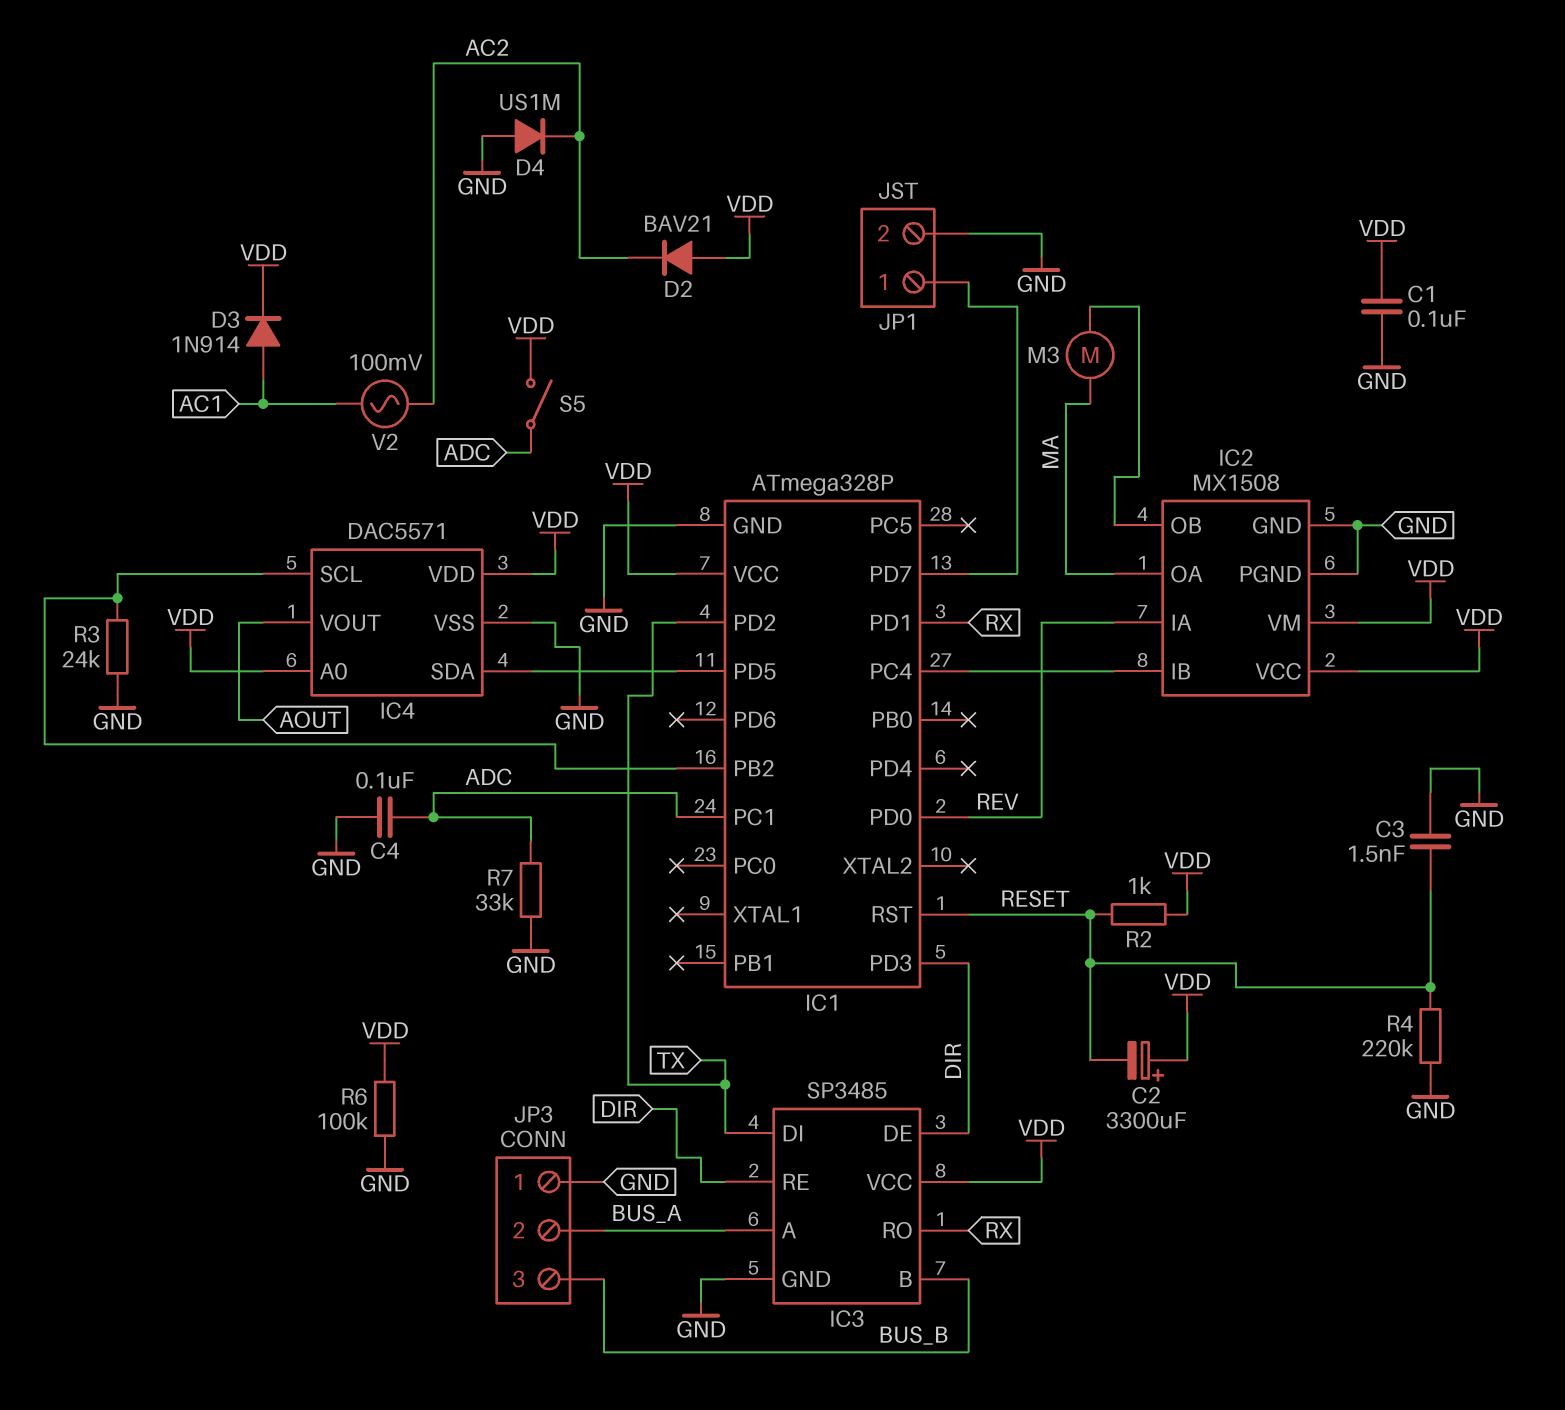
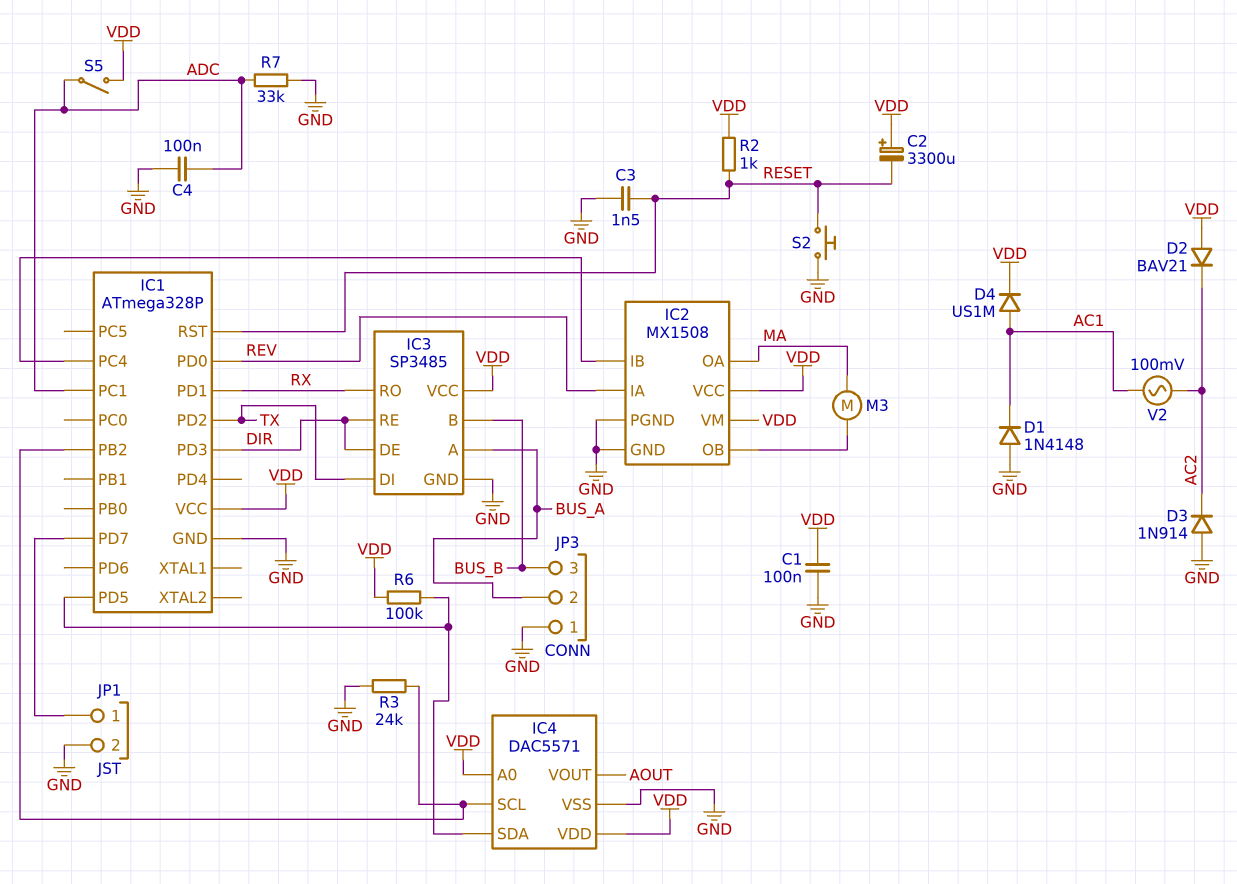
D1: none -> diode 1N4148 (A GND, K AC1)
D3: diode 1N914 (A AC1, K VDD) -> diode 1N914 (A GND, K AC2)
D4: diode US1M (A GND, K AC2) -> diode US1M (A AC1, K VDD)
R4: 220k (GND, RESET) -> none
R6: 100k (GND, VDD) -> 100k (IC1/PD5, VDD)
S2: none -> button (GND, RESET)

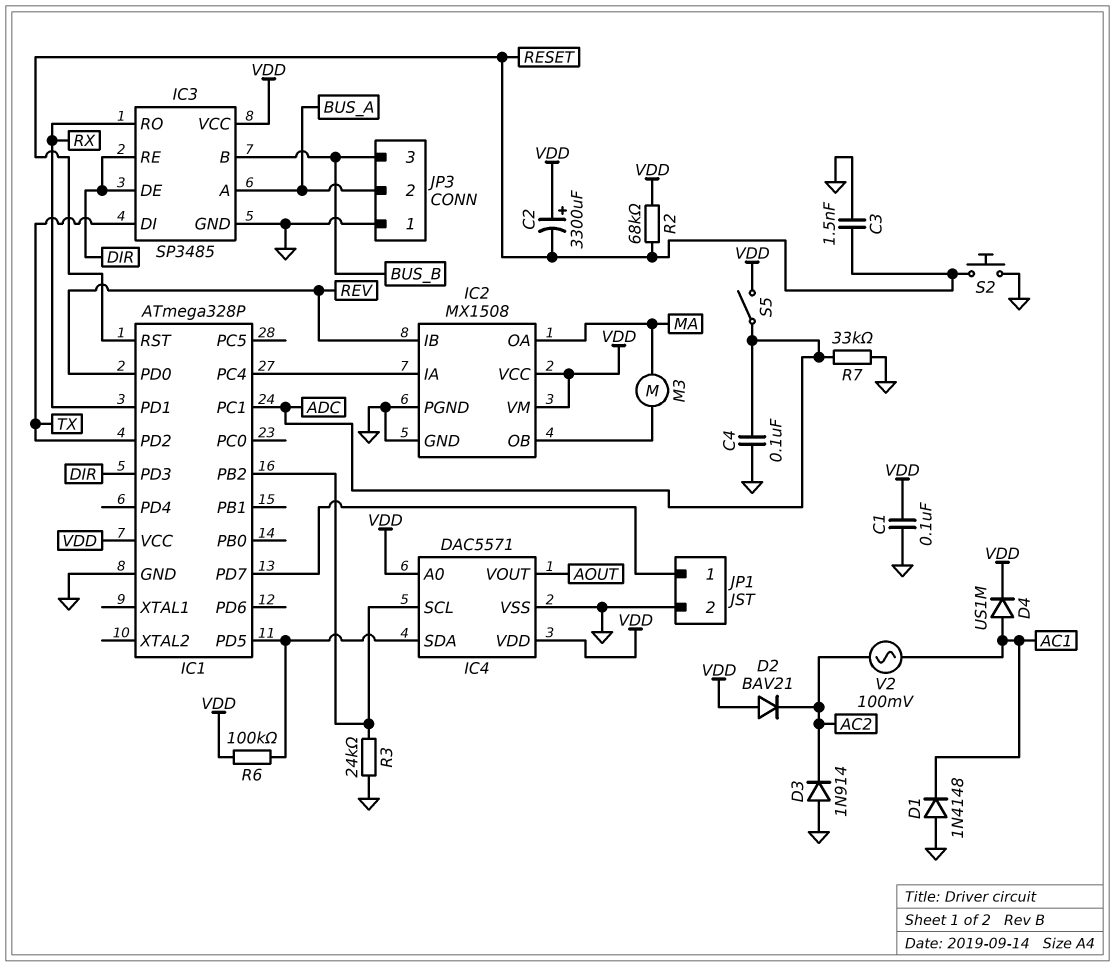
IC2 pin IA: REV -> IC1/PC4
IC2 pin IB: IC1/PC4 -> REV
R2: 1k (RESET, VDD) -> 68k (RESET, VDD)

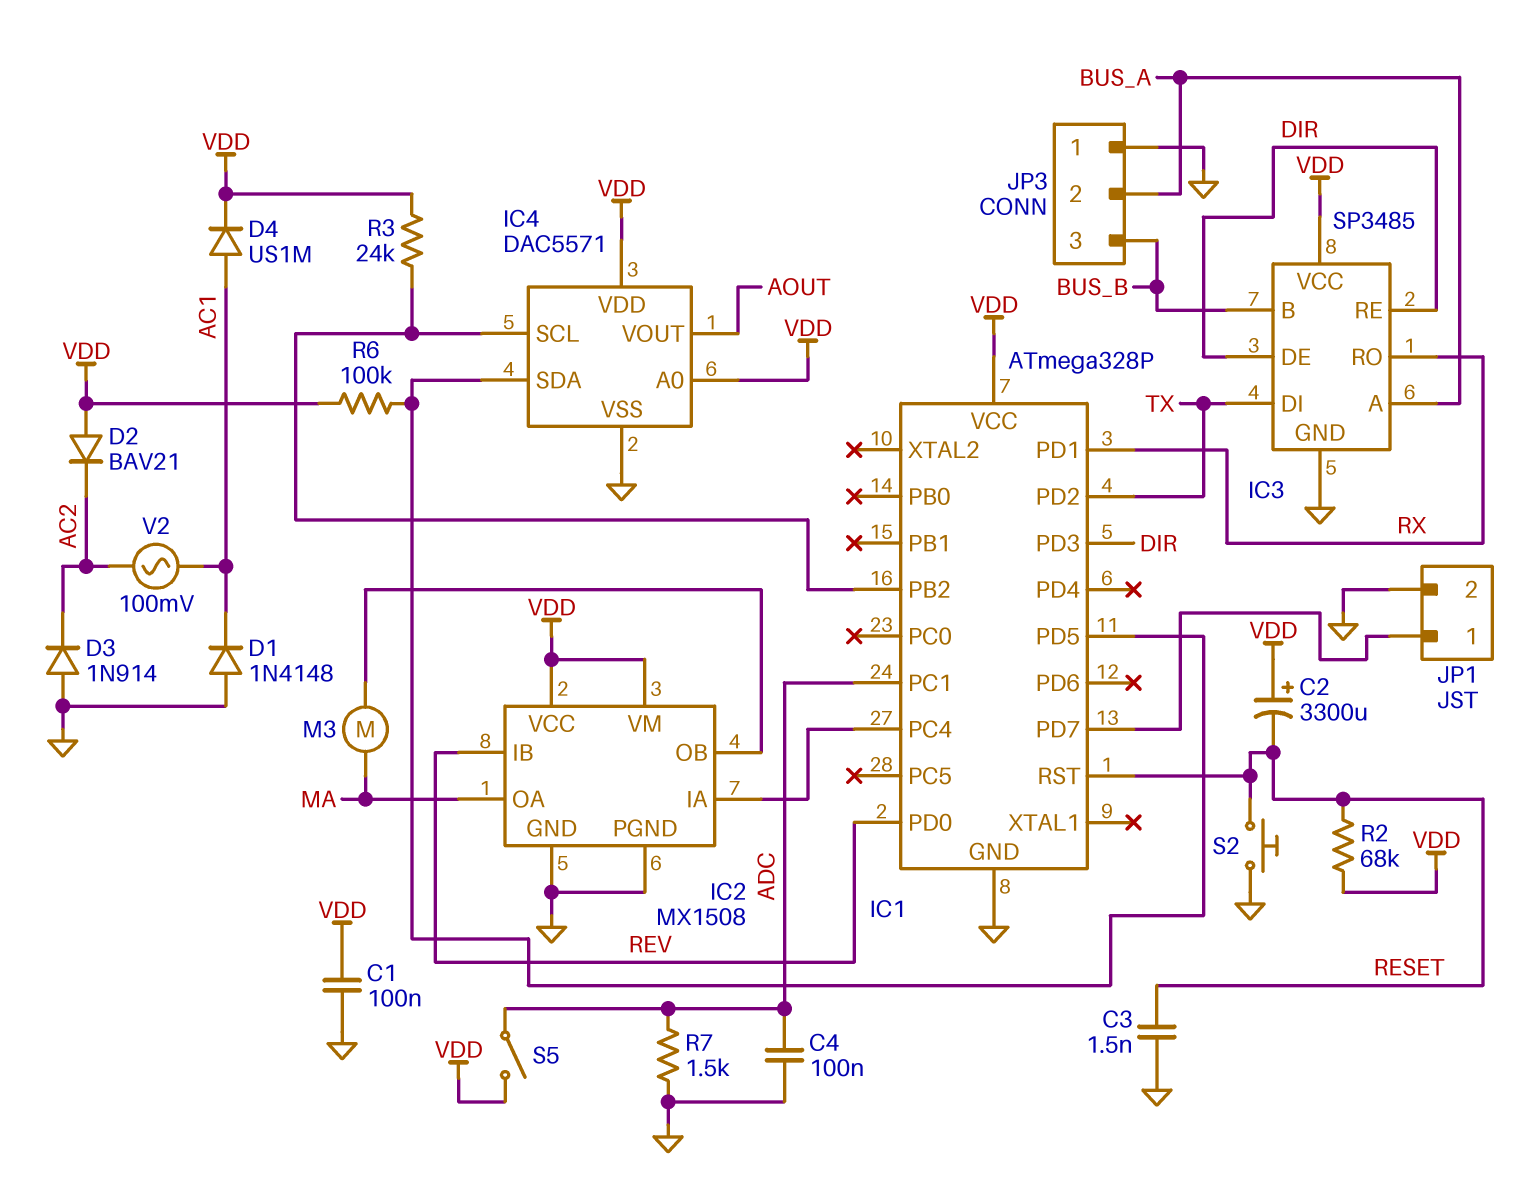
R3: 24k (GND, IC1/PB2) -> 24k (IC1/PB2, VDD)
R7: 33k (ADC, GND) -> 1.5k (ADC, GND)

